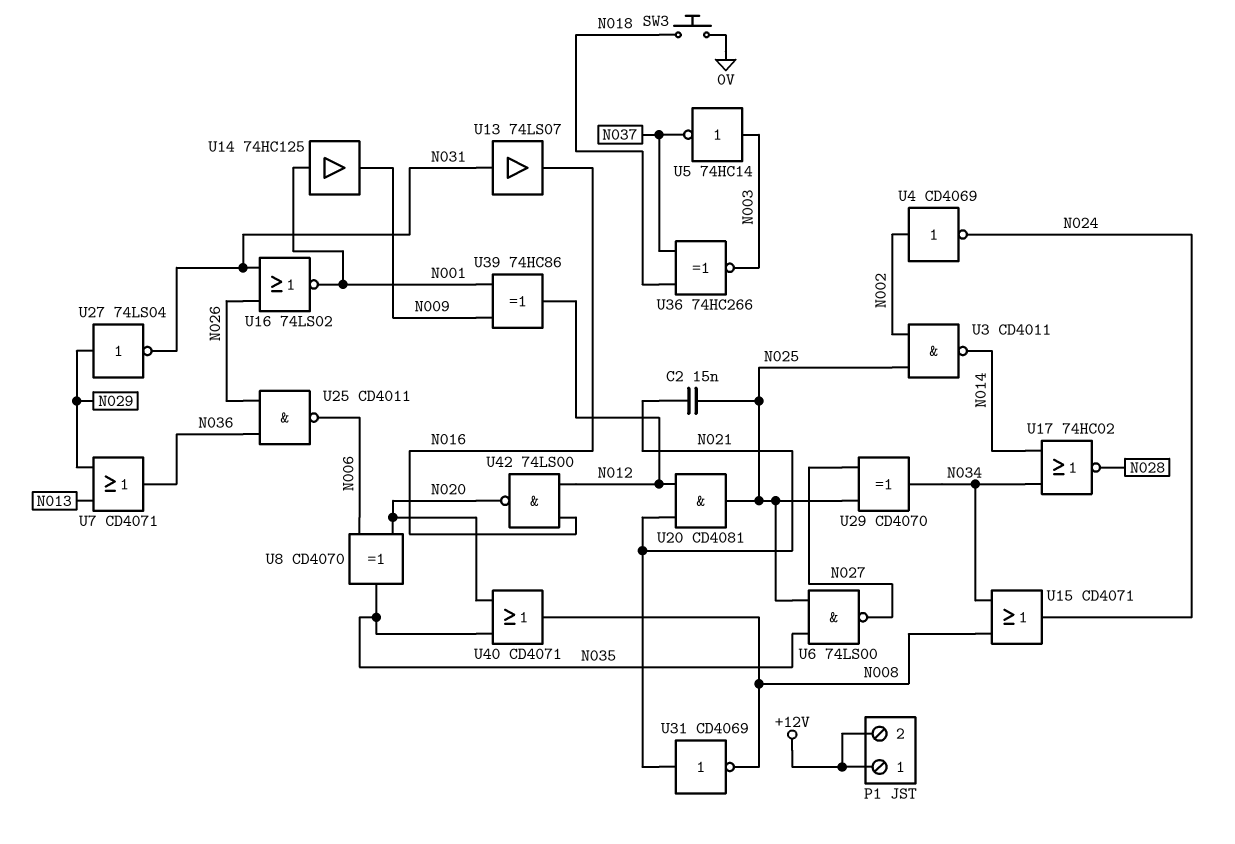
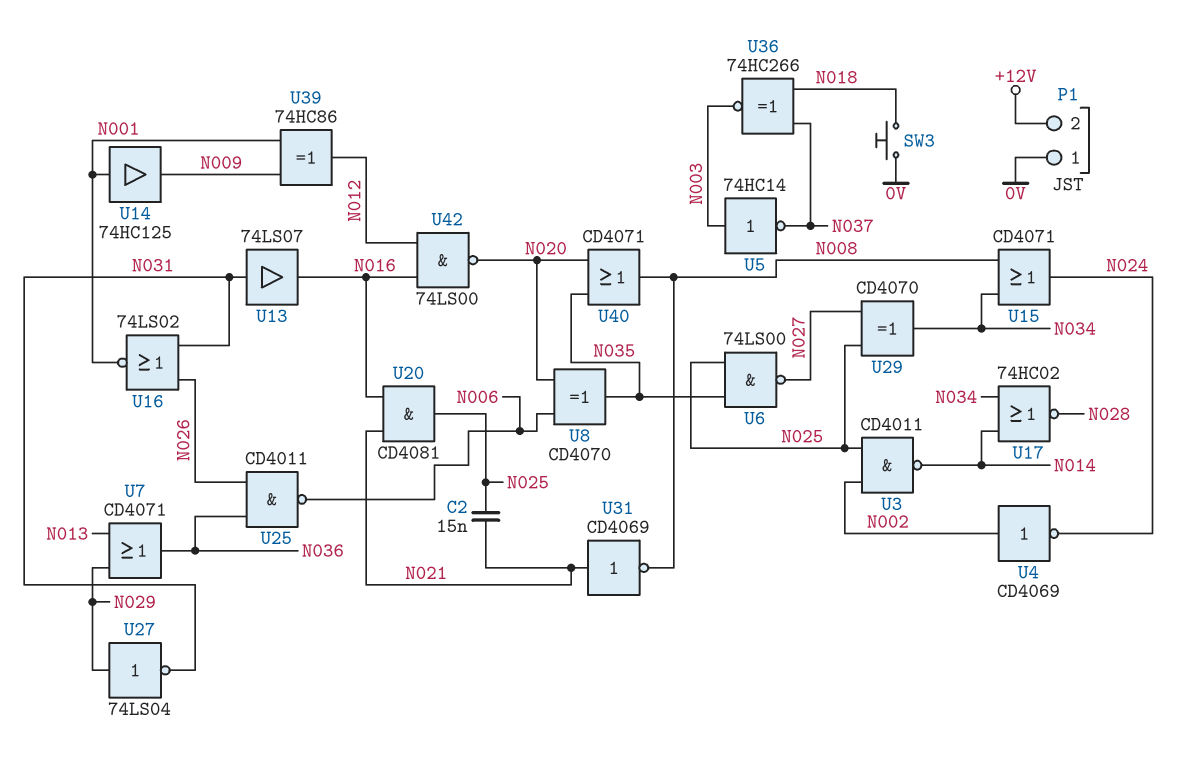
P1 pin 1: +12V -> 0V
U20: AND CD4081 (in N012, in N021, out N025) -> AND CD4081 (in N016, in N021, out N025)

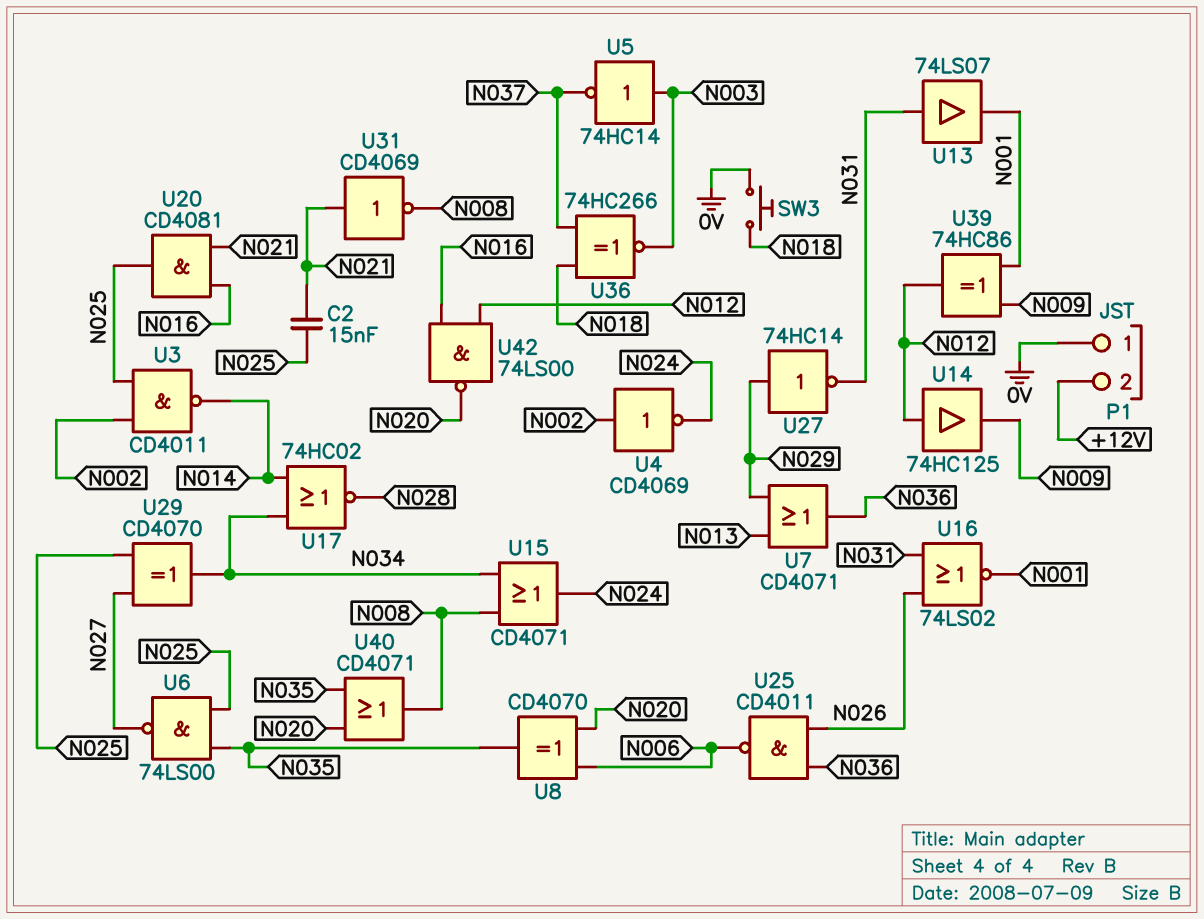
U13: buffer 74LS07 (in N031, out N016) -> buffer 74LS07 (in N031, out N001)
U14: buffer 74HC125 (in N001, out N009) -> buffer 74HC125 (in N012, out N009)
U27: NOT 74LS04 (in N029, out N031) -> NOT 74HC14 (in N029, out N031)

